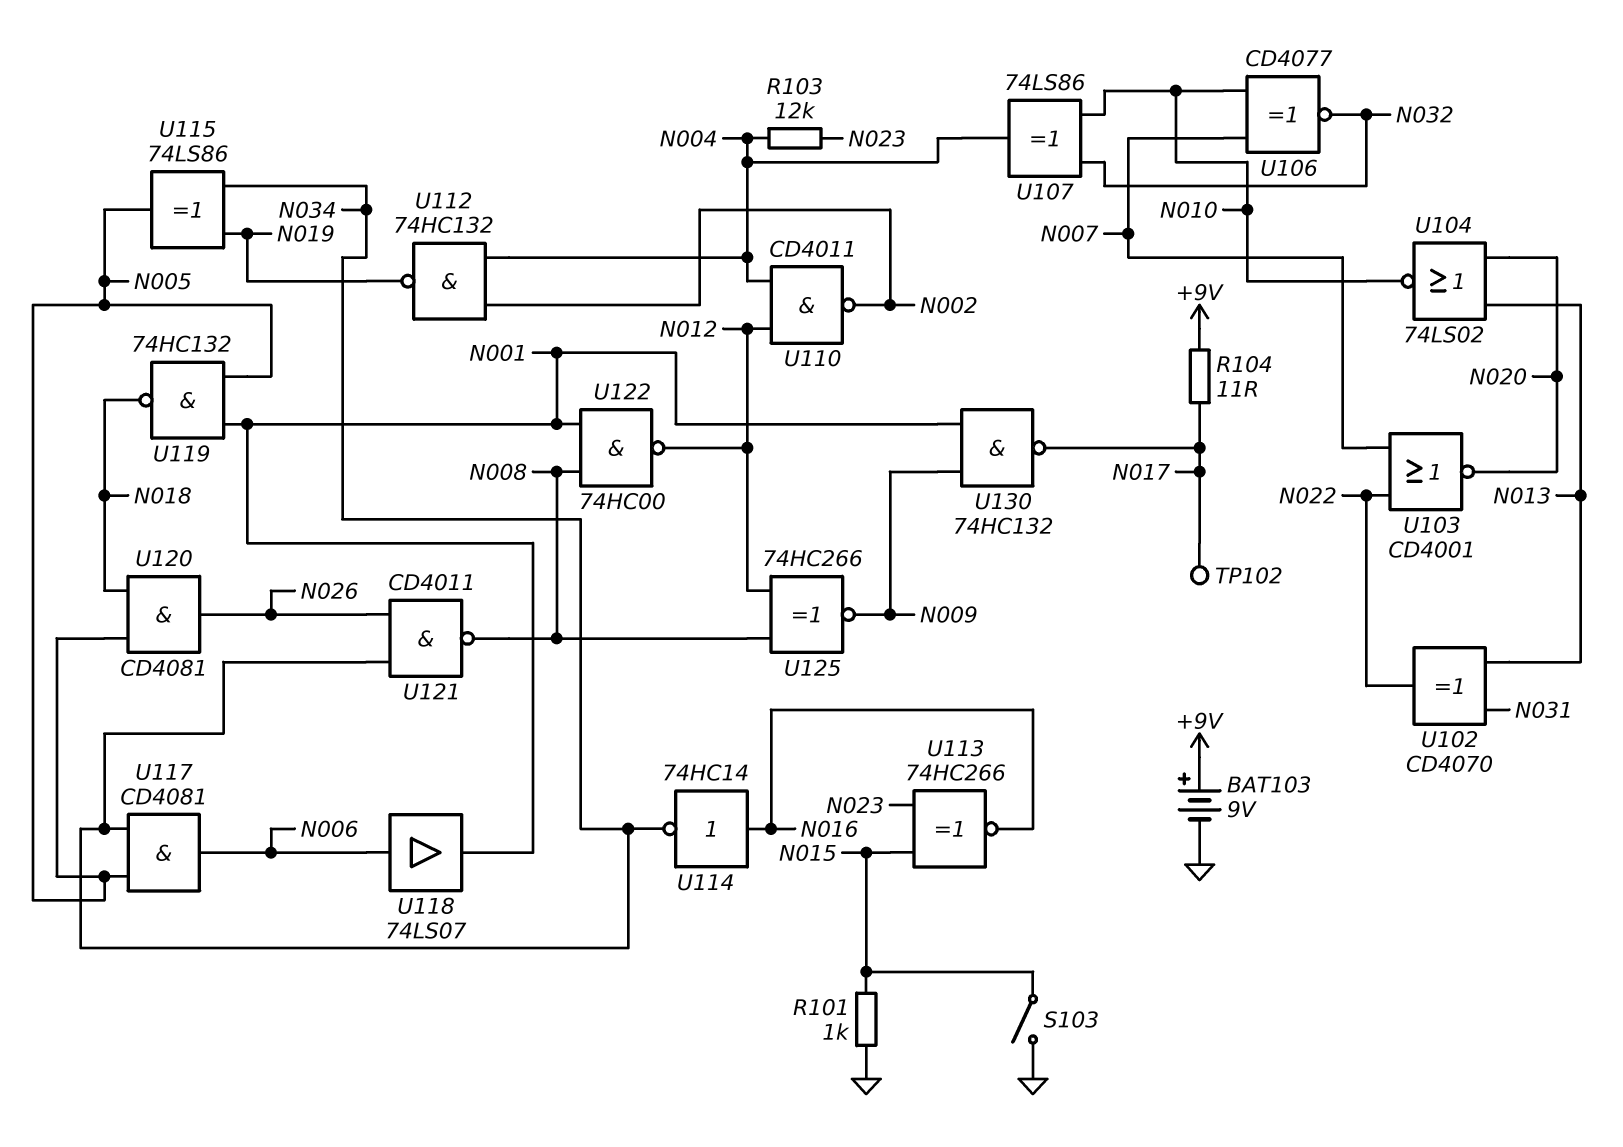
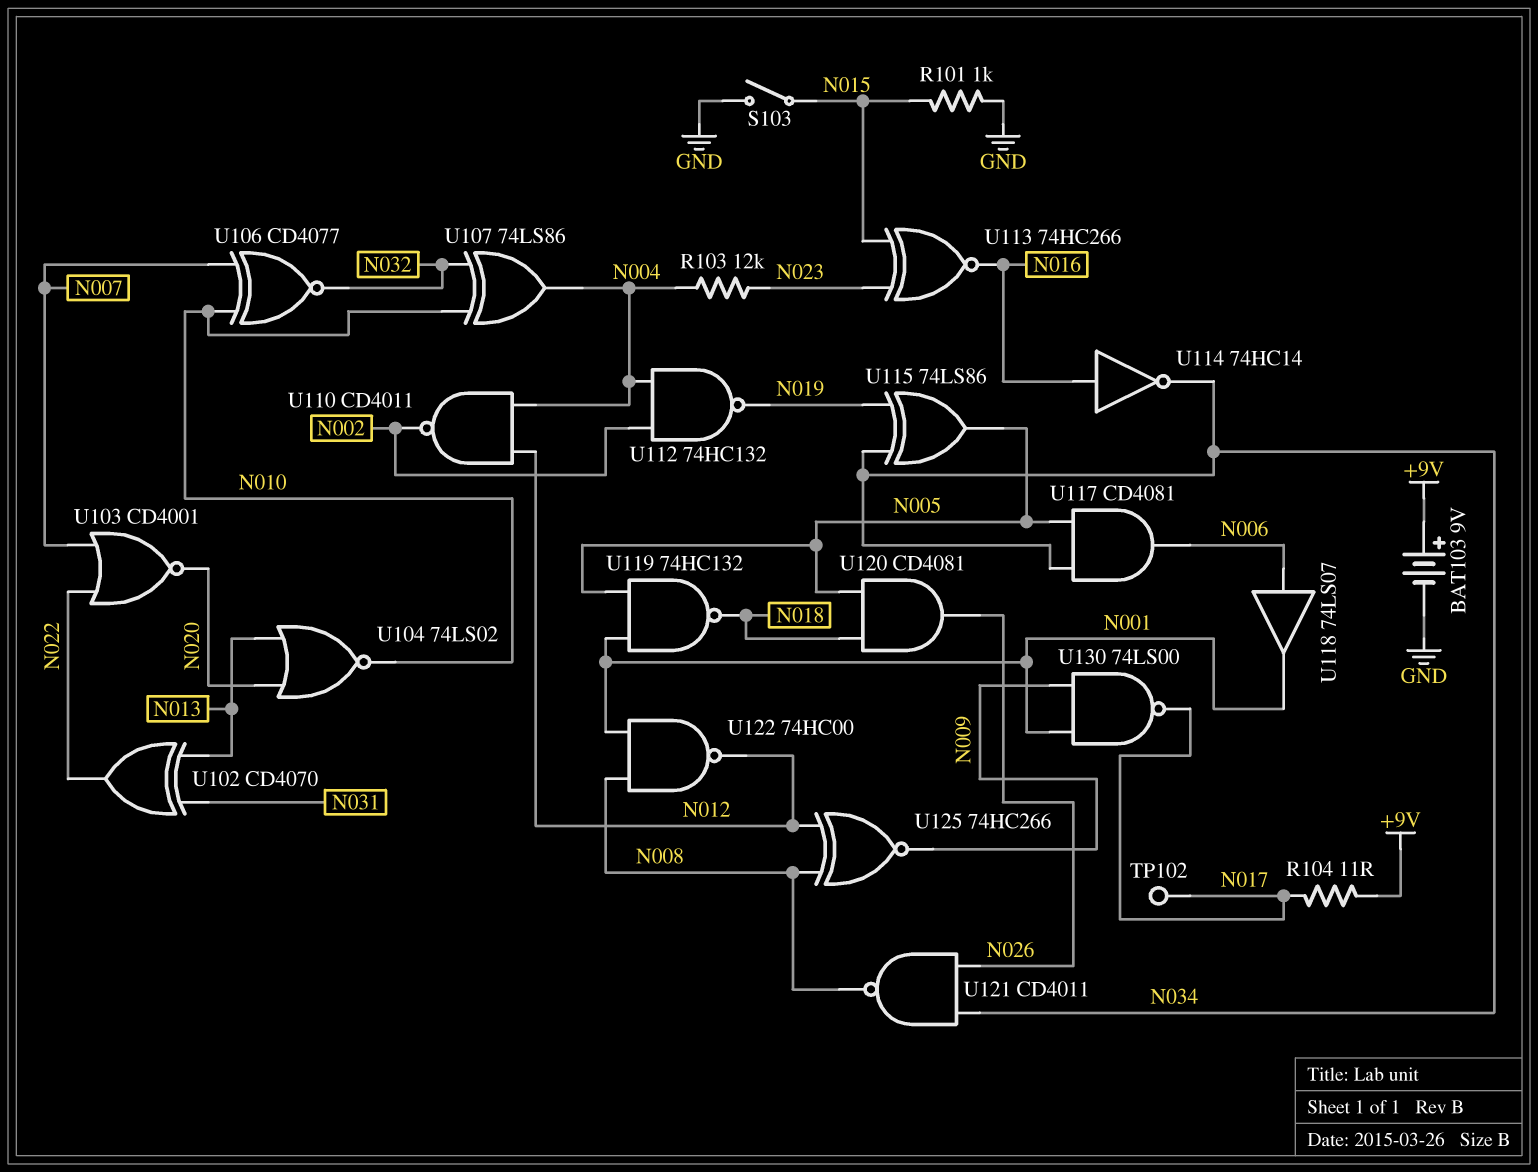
U130: NAND 74HC132 (in N001, in N009, out N017) -> NAND 74LS00 (in N001, in N009, out N017)

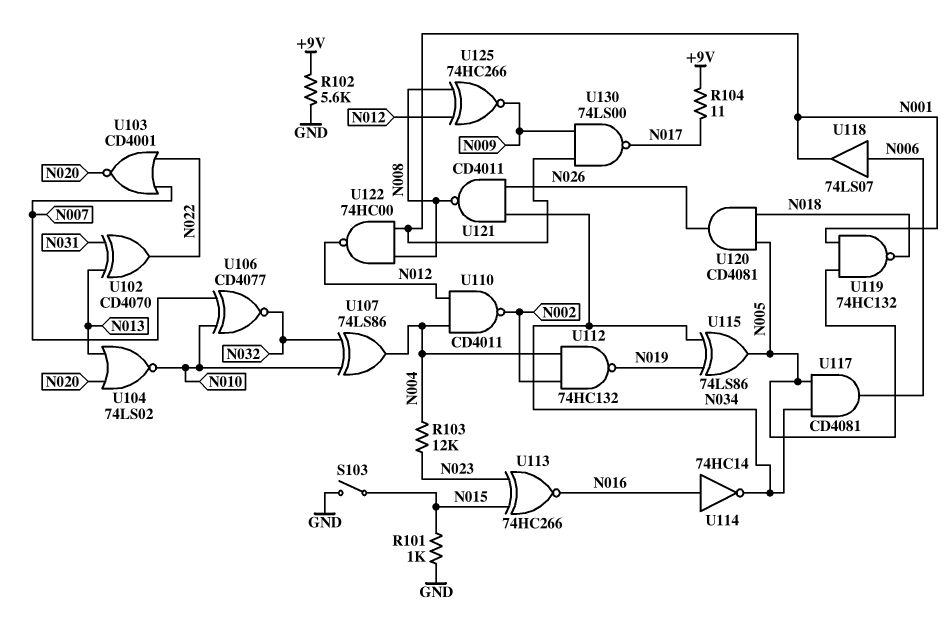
BAT103: 9V (plus +9V, minus GND) -> none
R102: none -> 5.6k (+9V, GND)
TP102: test point (N017) -> none

